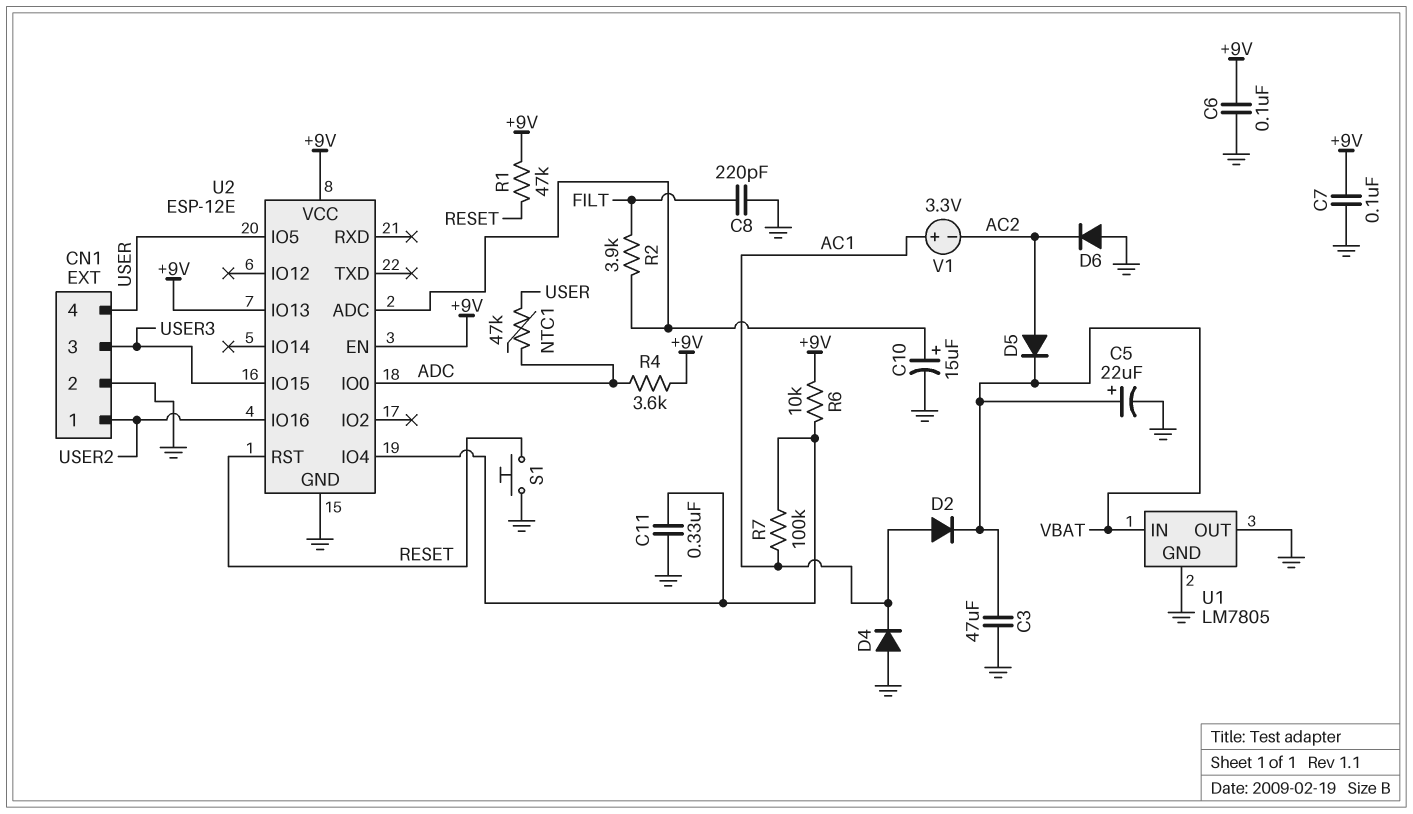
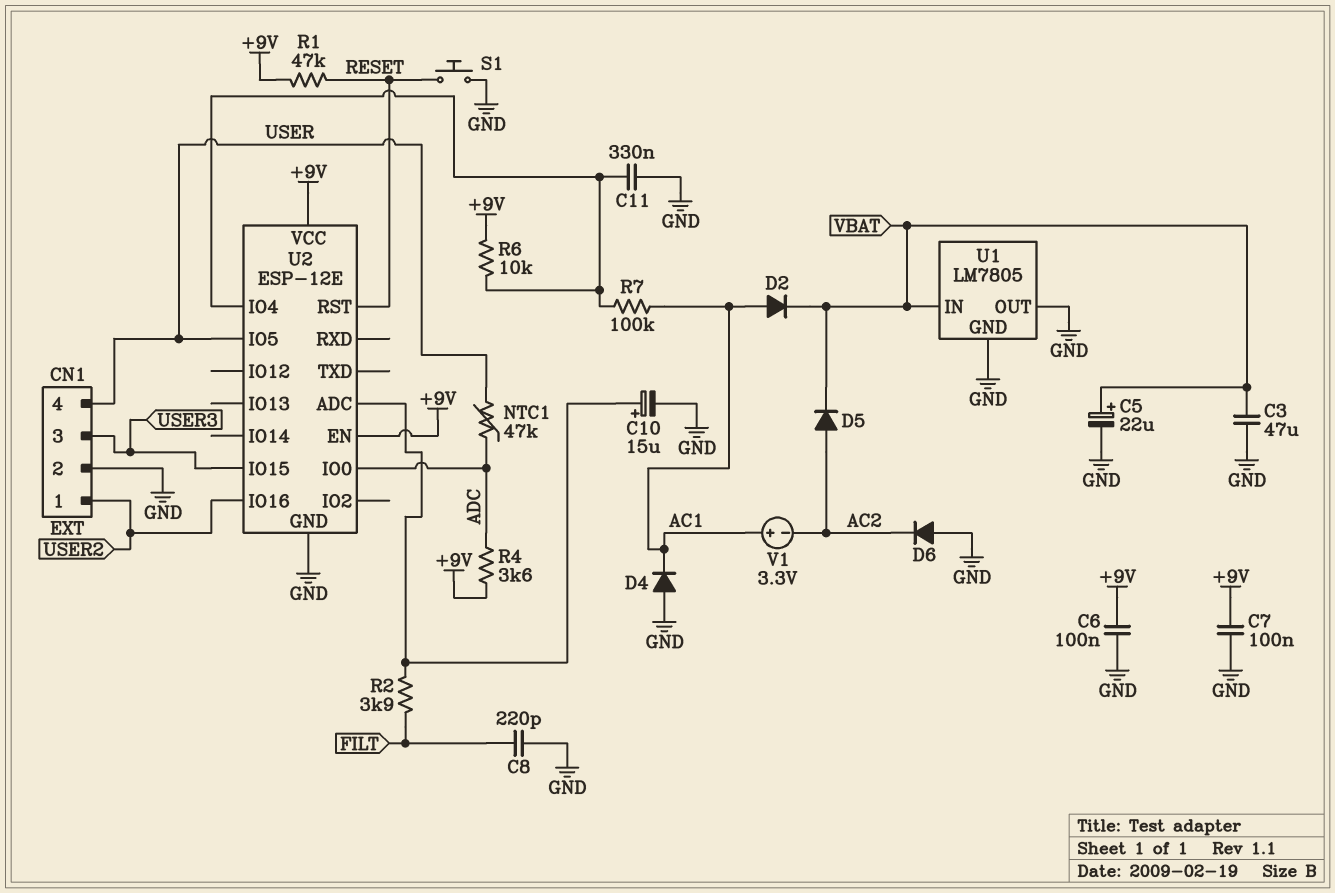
U2 pin IO13: +9V -> none

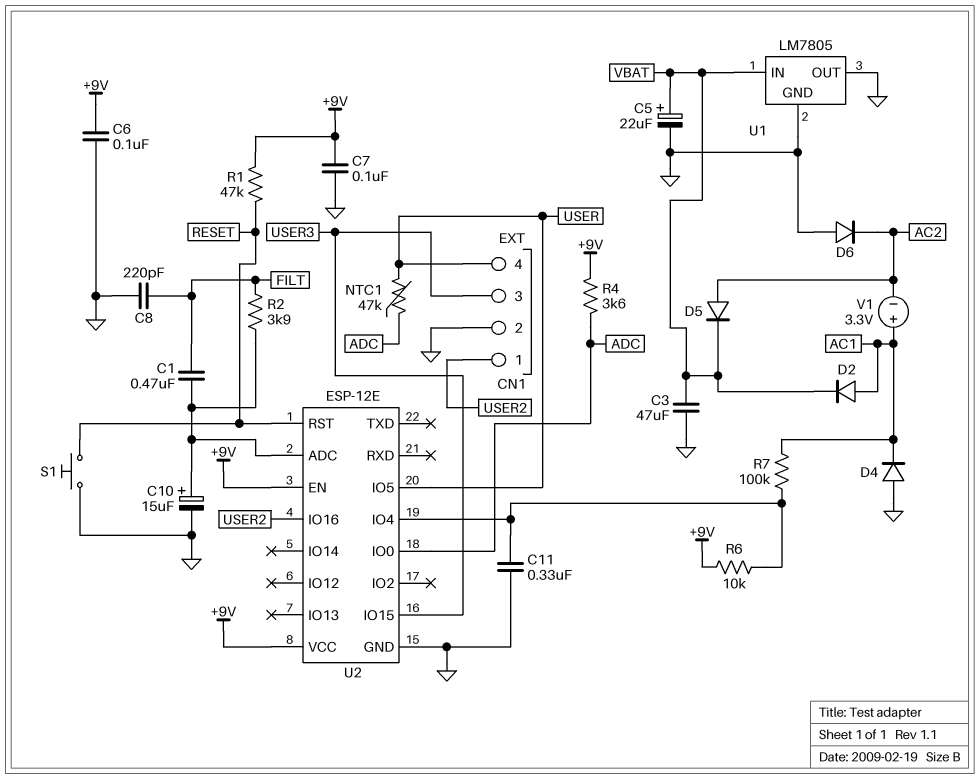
C1: none -> 470nF (FILT, U2/ADC)

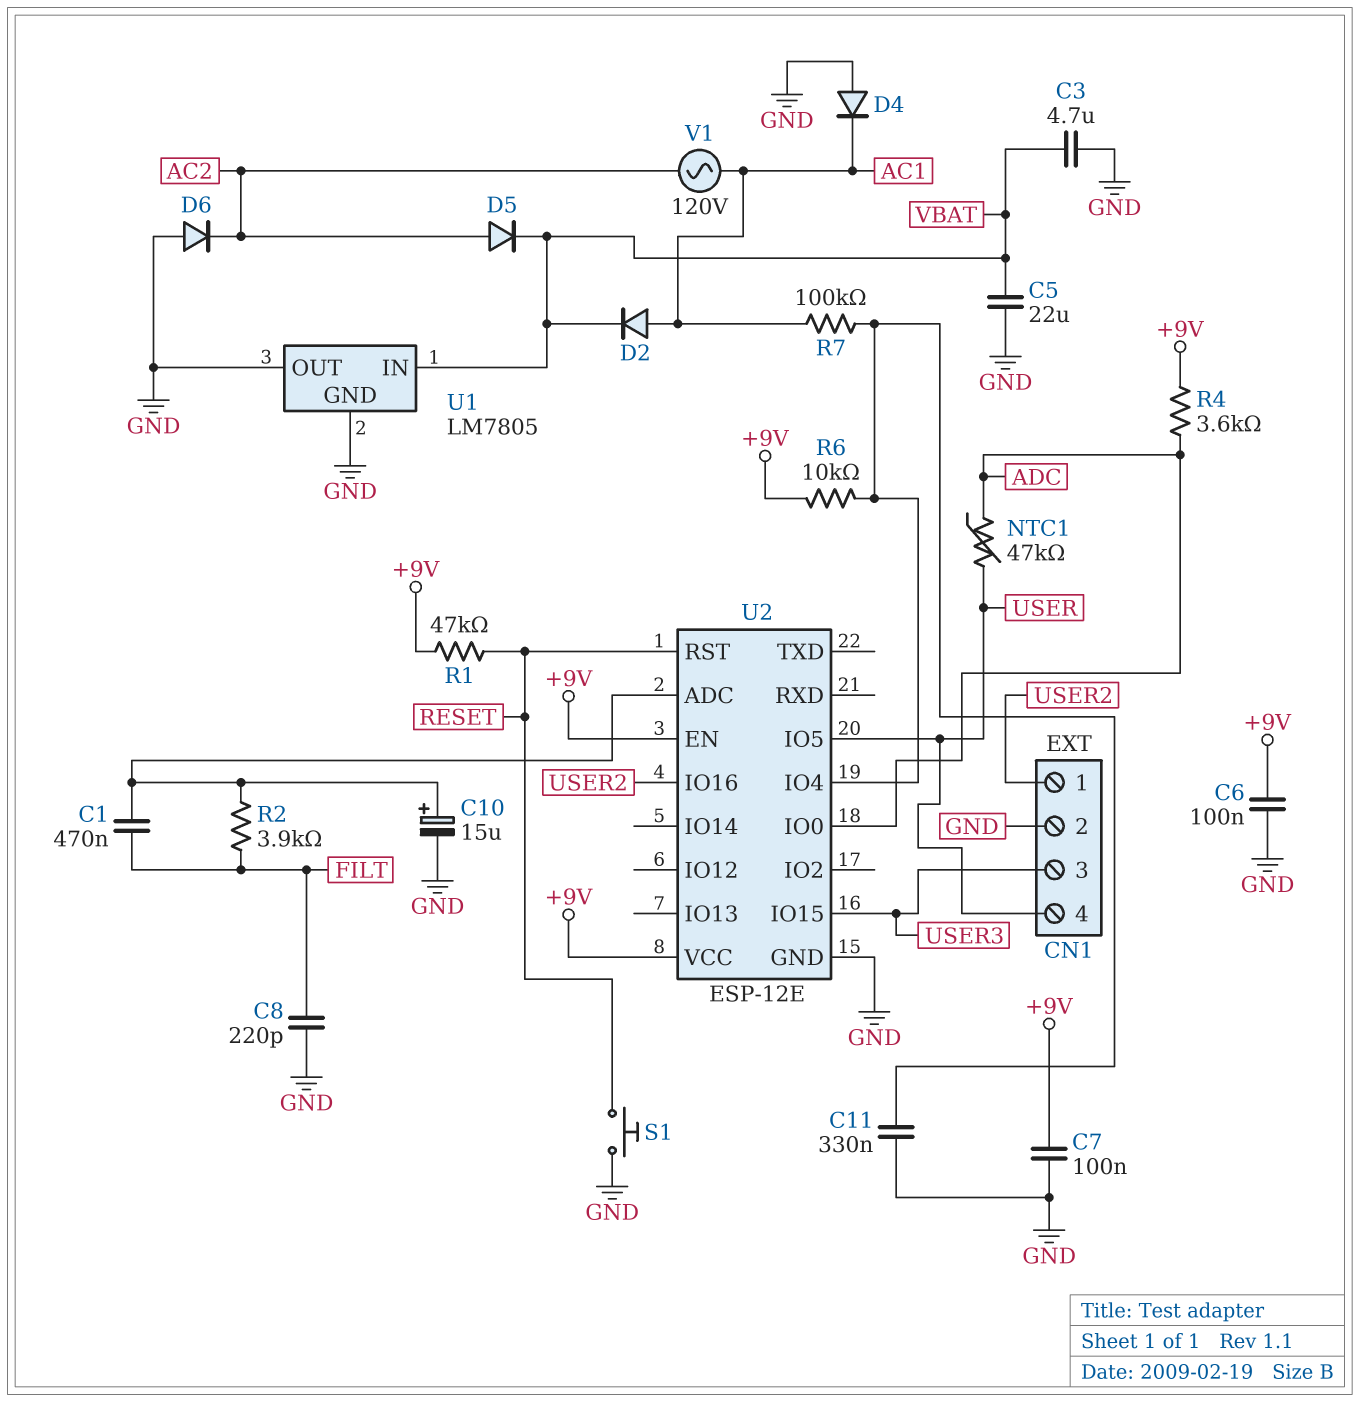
C3: 47uF (GND, VBAT) -> 4.7uF (GND, VBAT)
C5: 22uF (plus VBAT, minus GND) -> 22uF (GND, VBAT)
V1: 3.3V (plus AC1, minus AC2) -> AC 120V (AC1, AC2)

